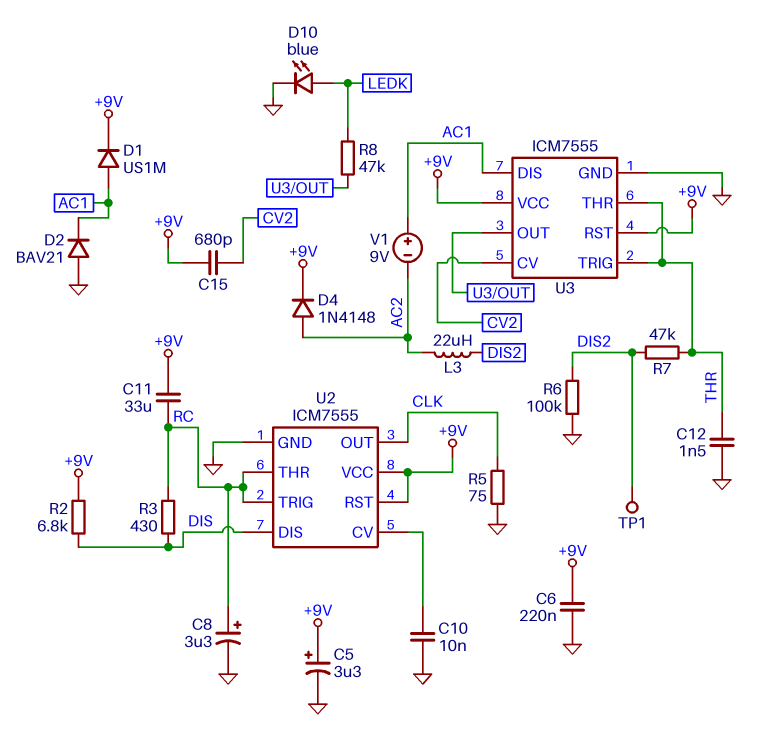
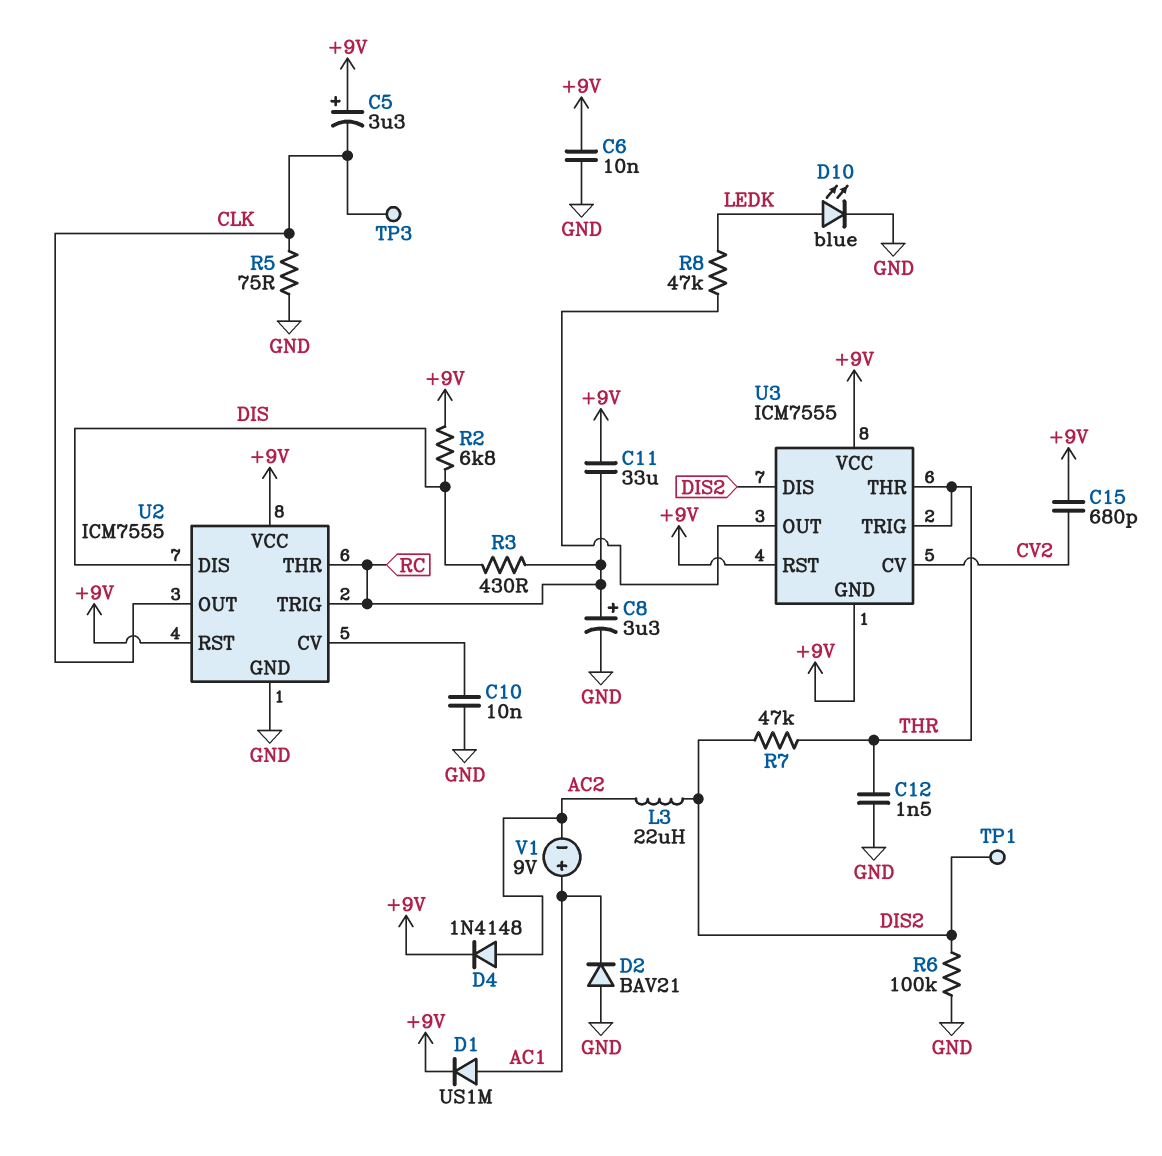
C5: 3.3uF (plus +9V, minus GND) -> 3.3uF (plus +9V, minus CLK)
C6: 220nF (+9V, GND) -> 10nF (+9V, GND)
TP3: none -> test point (CLK)
U3 pin DIS: AC1 -> DIS2
U3 pin GND: GND -> +9V

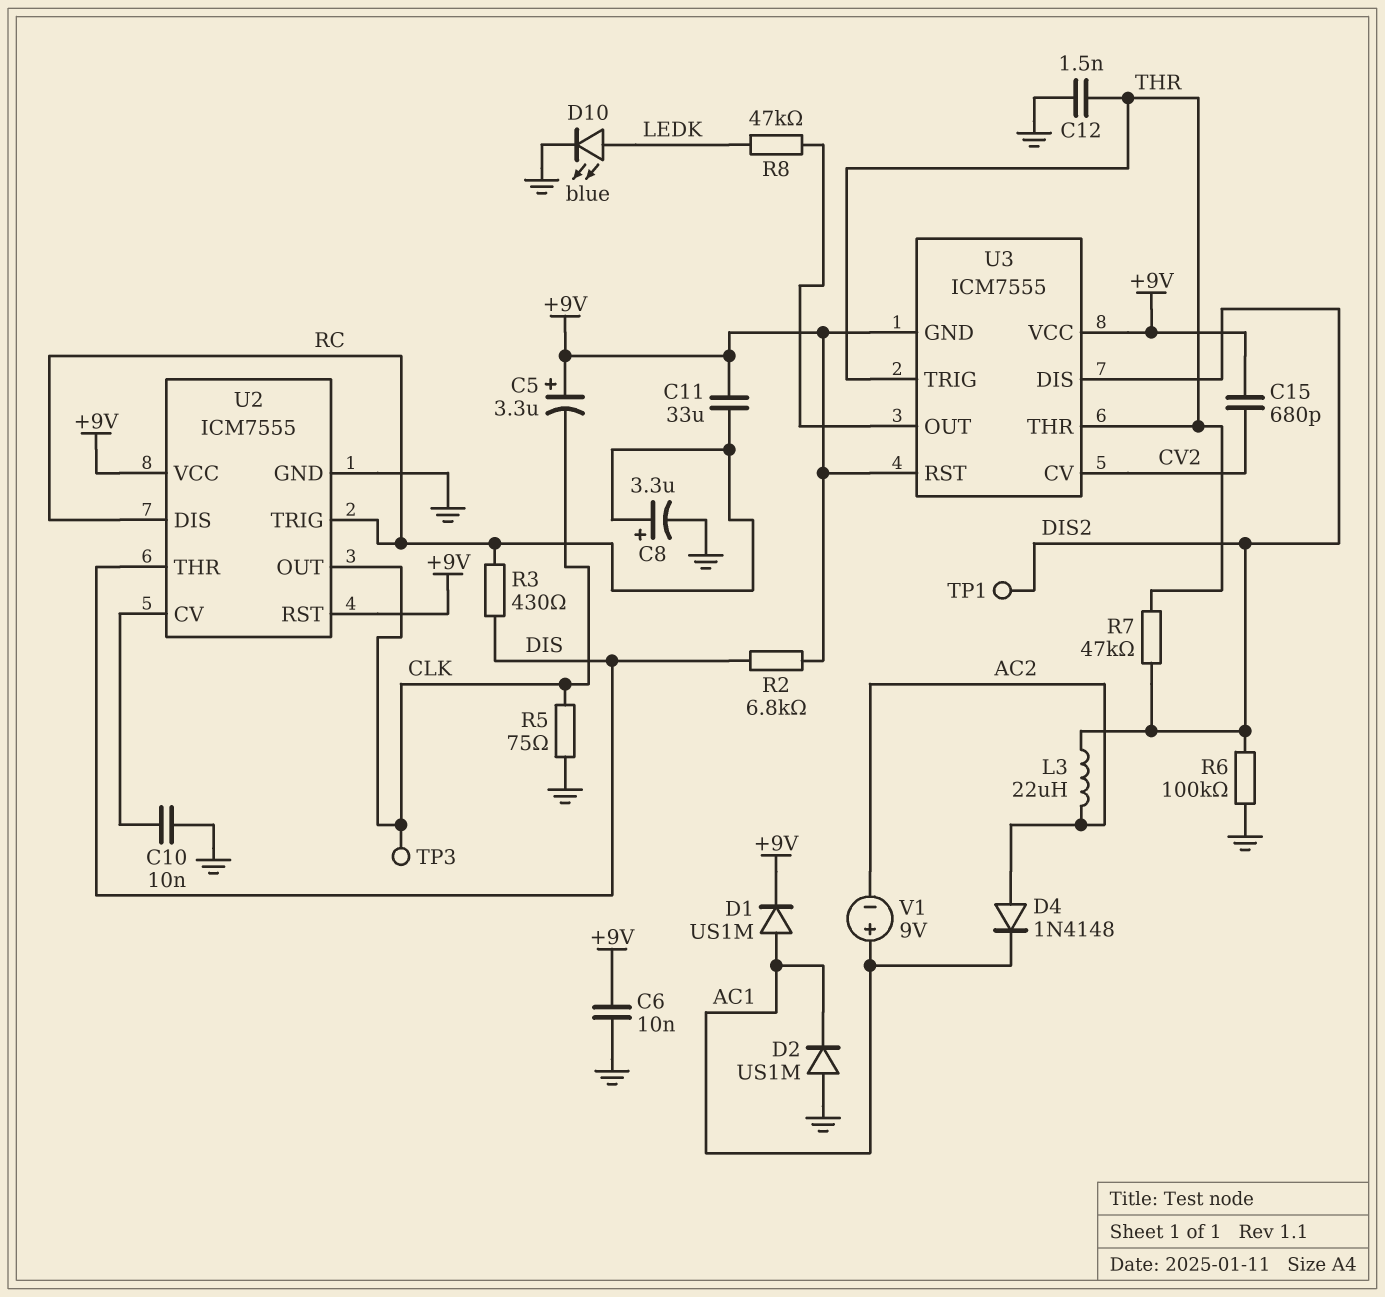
D2: diode BAV21 (A GND, K AC1) -> diode US1M (A GND, K AC1)
D4: diode 1N4148 (A AC2, K +9V) -> diode 1N4148 (A AC2, K AC1)
U2 pin DIS: DIS -> RC
U2 pin THR: RC -> DIS

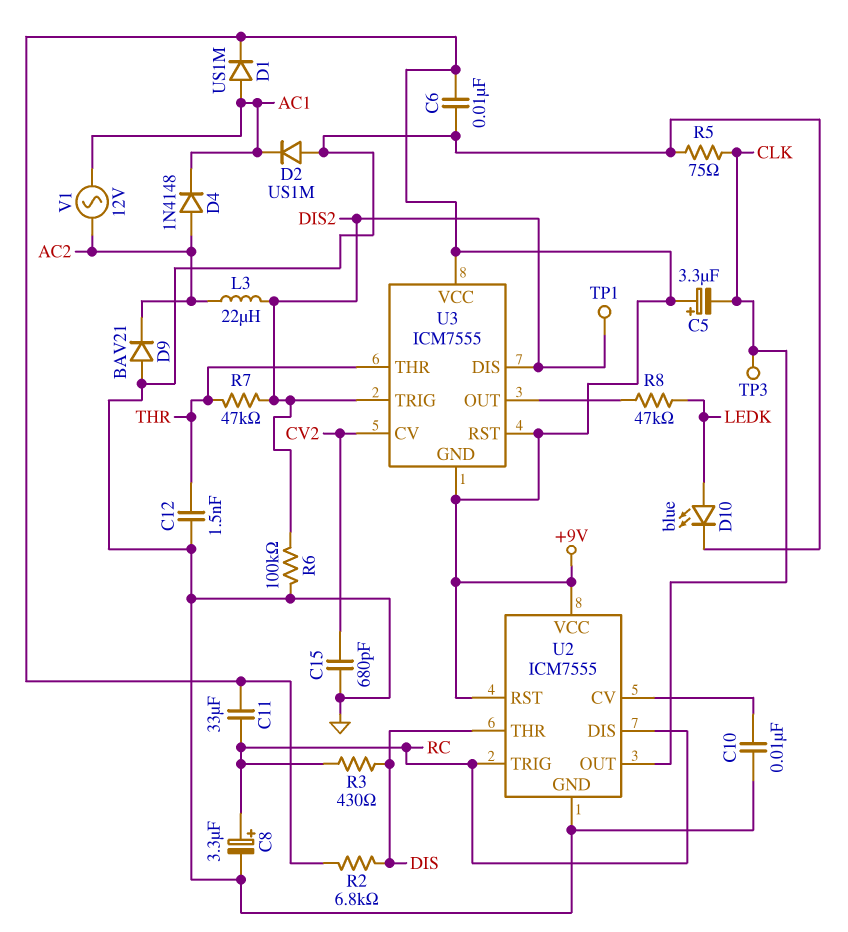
C15: 680pF (+9V, CV2) -> 680pF (CV2, GND)
D9: none -> diode BAV21 (A GND, K AC2)
U3 pin TRIG: THR -> DIS2
V1: 9V (plus AC1, minus AC2) -> AC 12V (AC1, AC2)

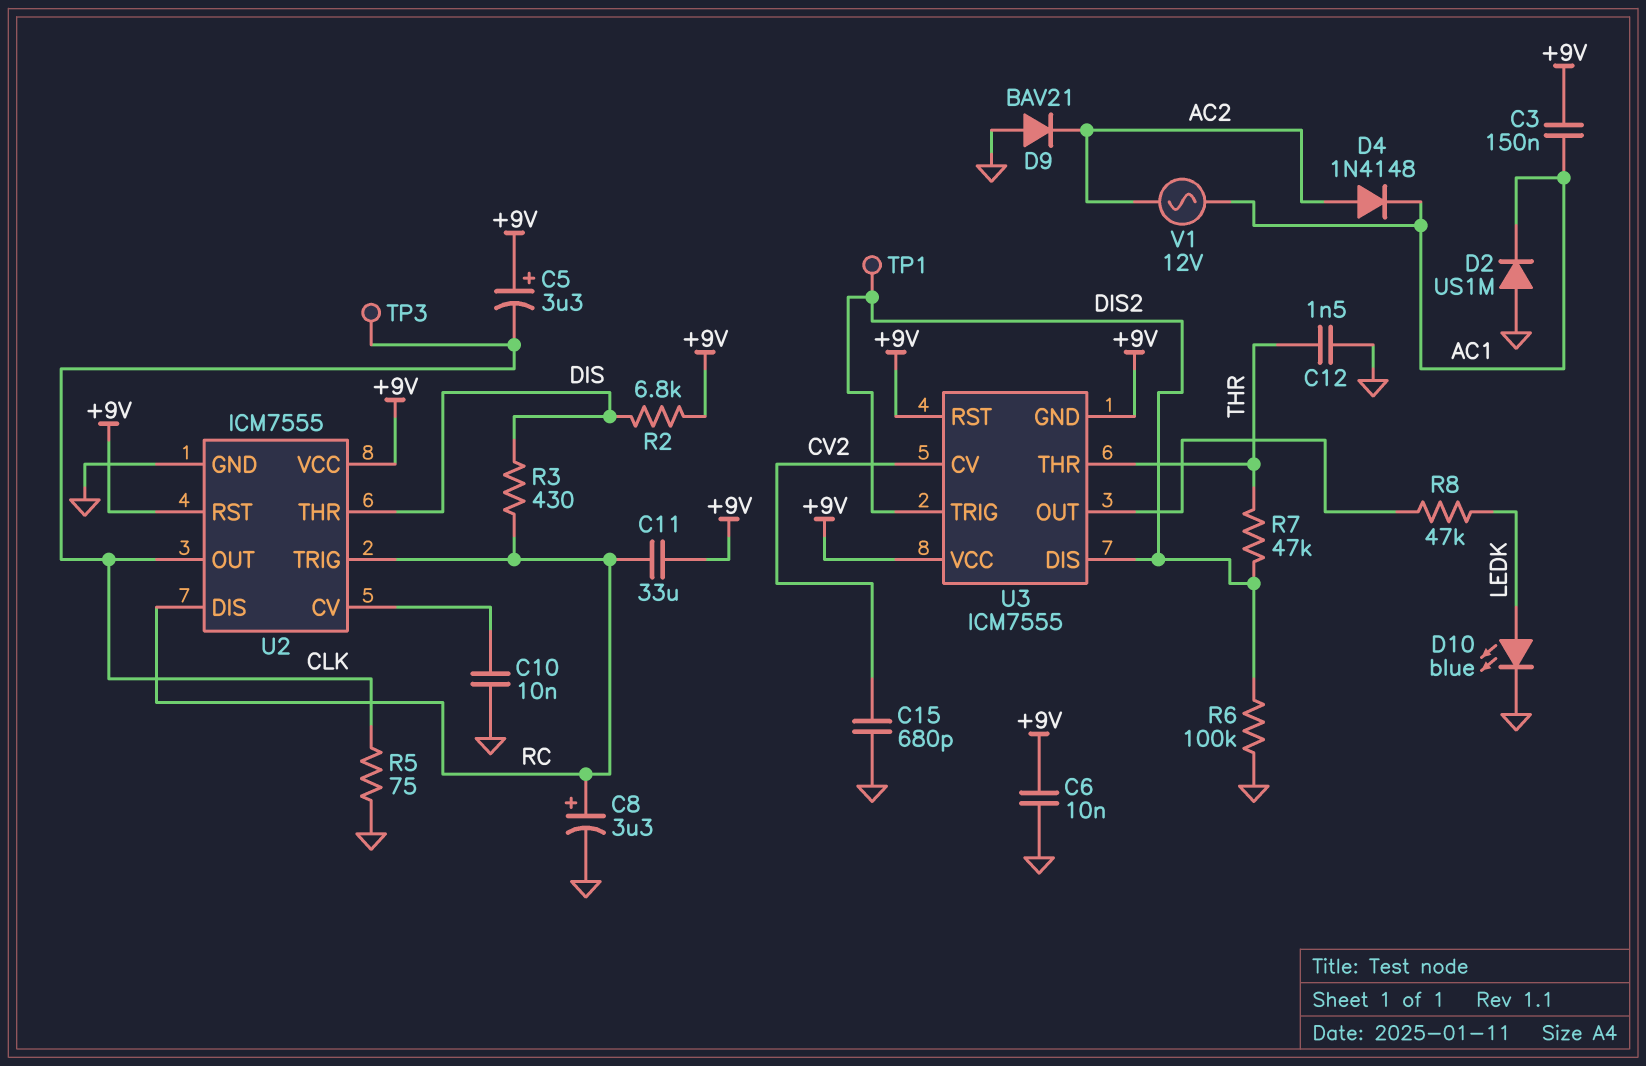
C3: none -> 150nF (+9V, AC1)
D1: diode US1M (A AC1, K +9V) -> none
L3: 22uH (AC2, DIS2) -> none

